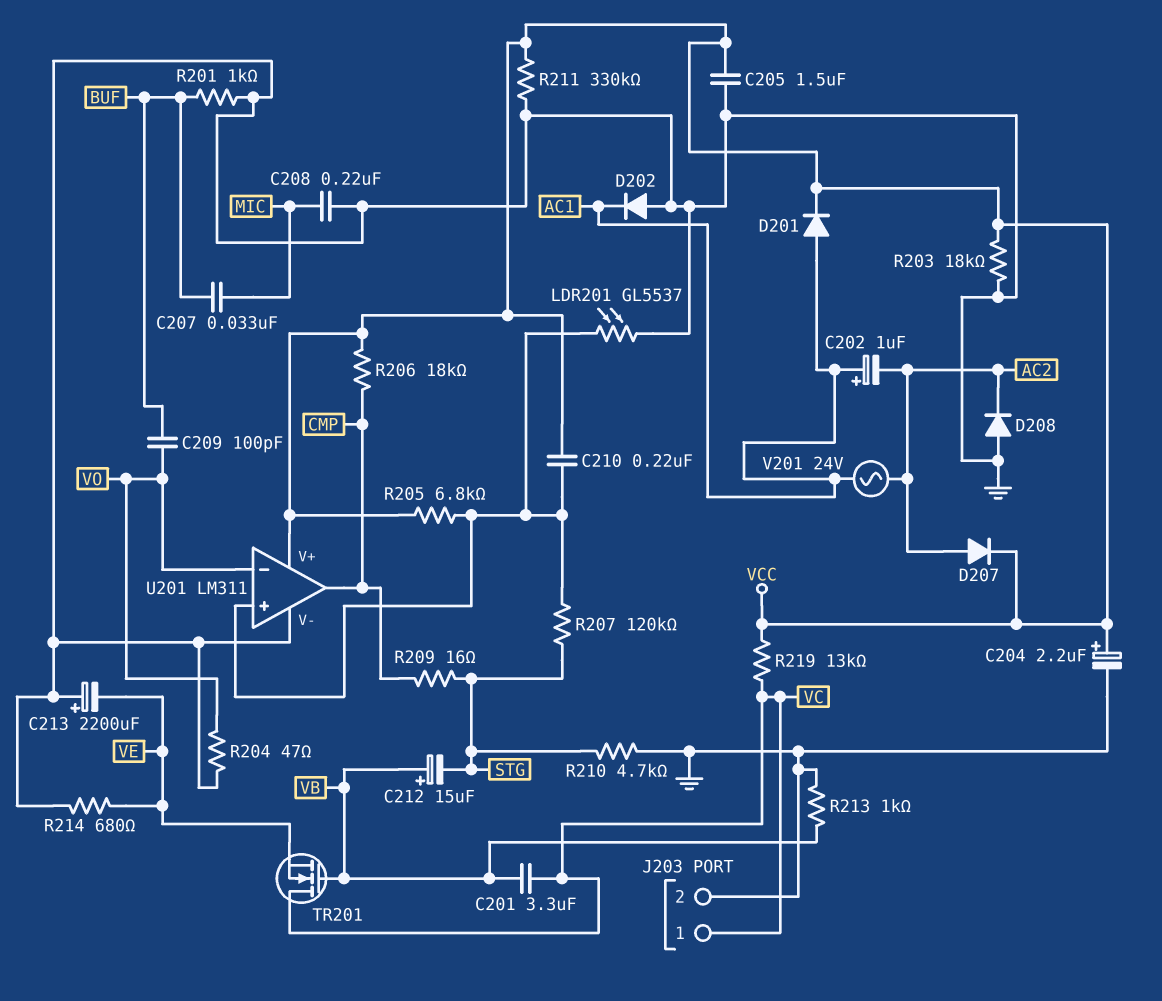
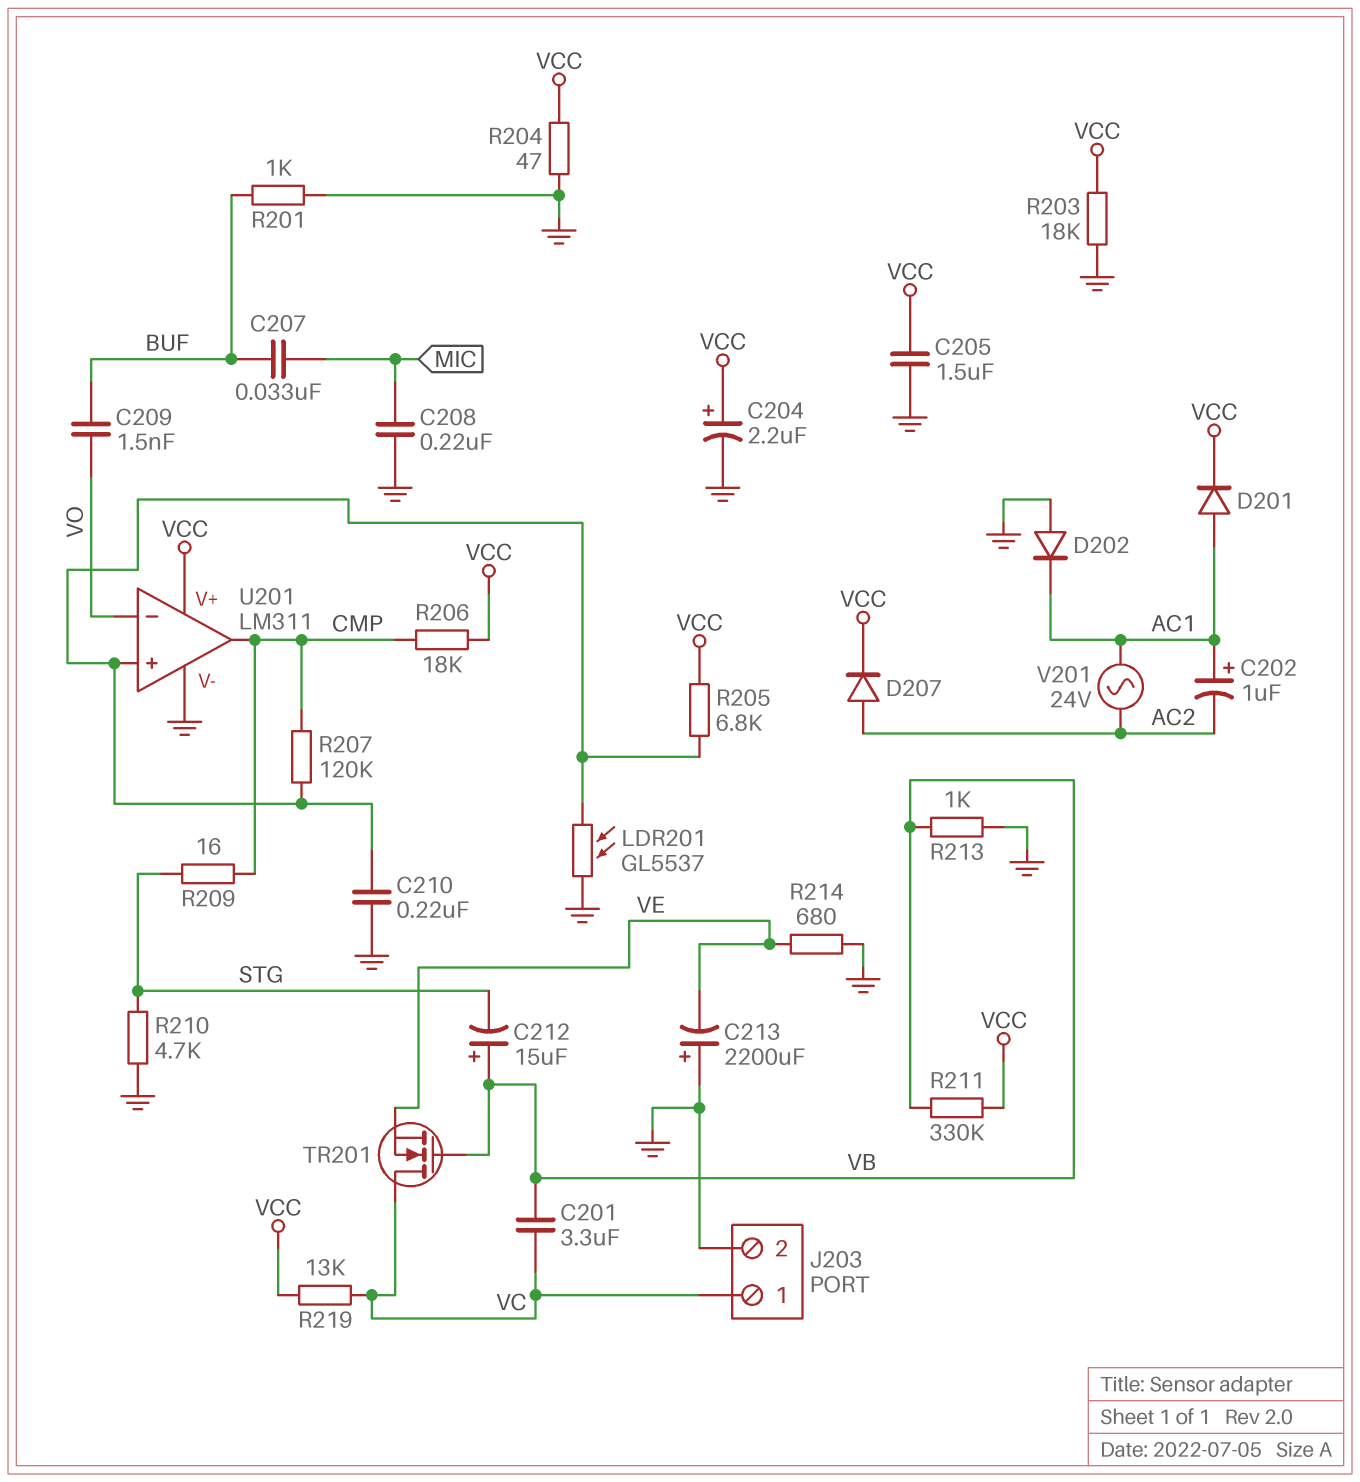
C209: 100pF (BUF, VO) -> 1.5nF (BUF, VO)
C210: 220nF (U201/in+, VCC) -> 220nF (GND, U201/in+)
D208: diode (A GND, K AC2) -> none
R204: 47 (GND, VO) -> 47 (GND, VCC)
R207: 120k (STG, U201/in+) -> 120k (CMP, U201/in+)
R211: 330k (GND, VCC) -> 330k (VB, VCC)

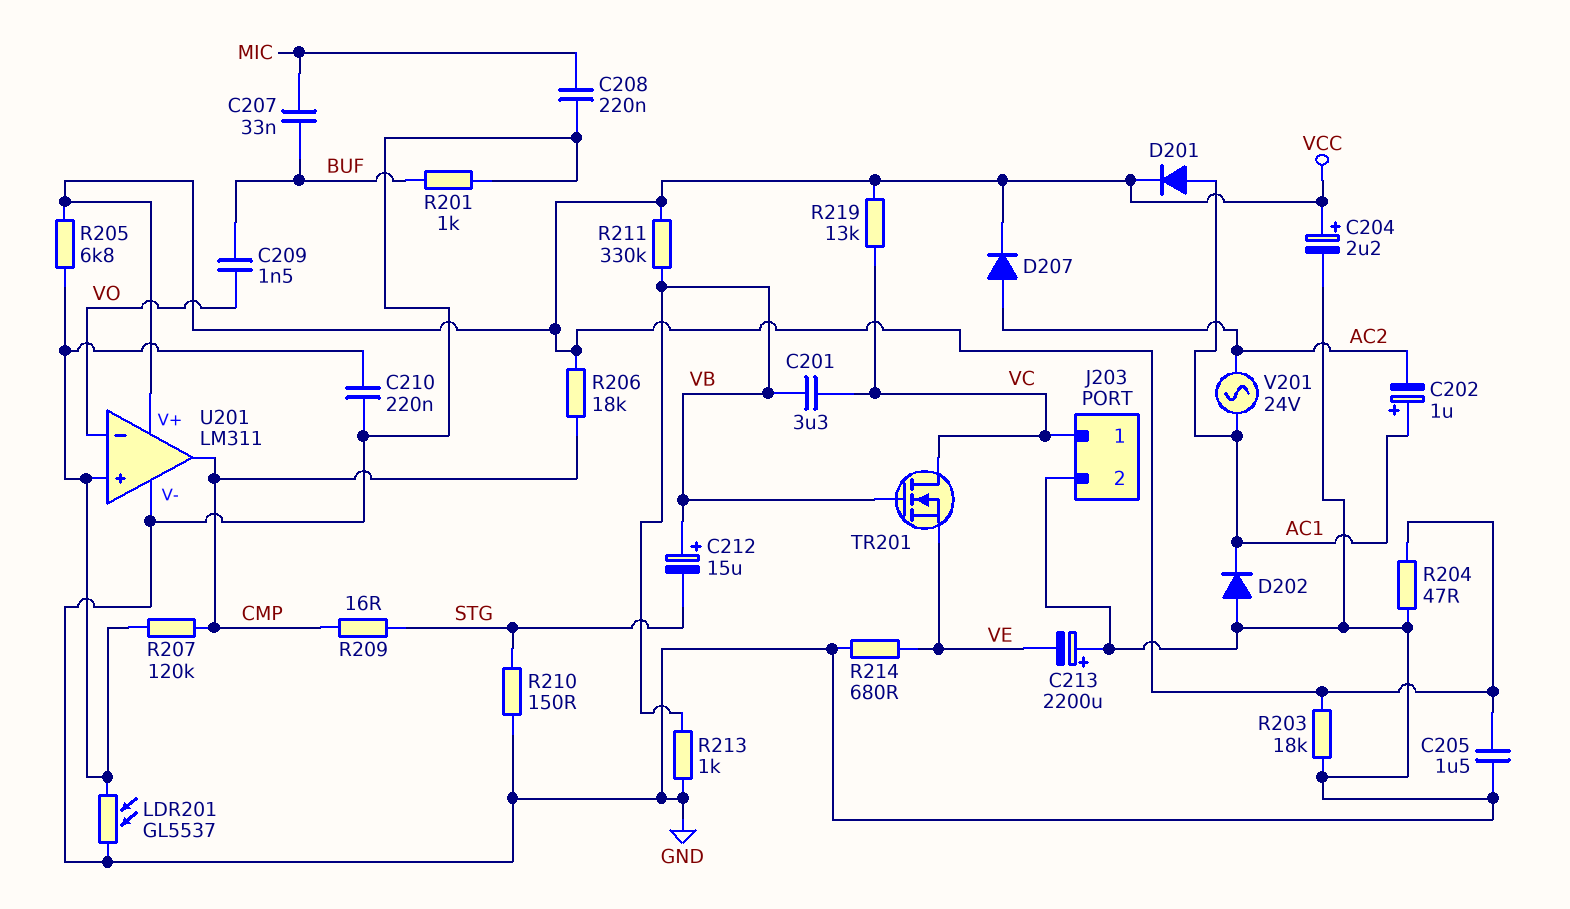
R210: 4.7k (GND, STG) -> 150 (GND, STG)

